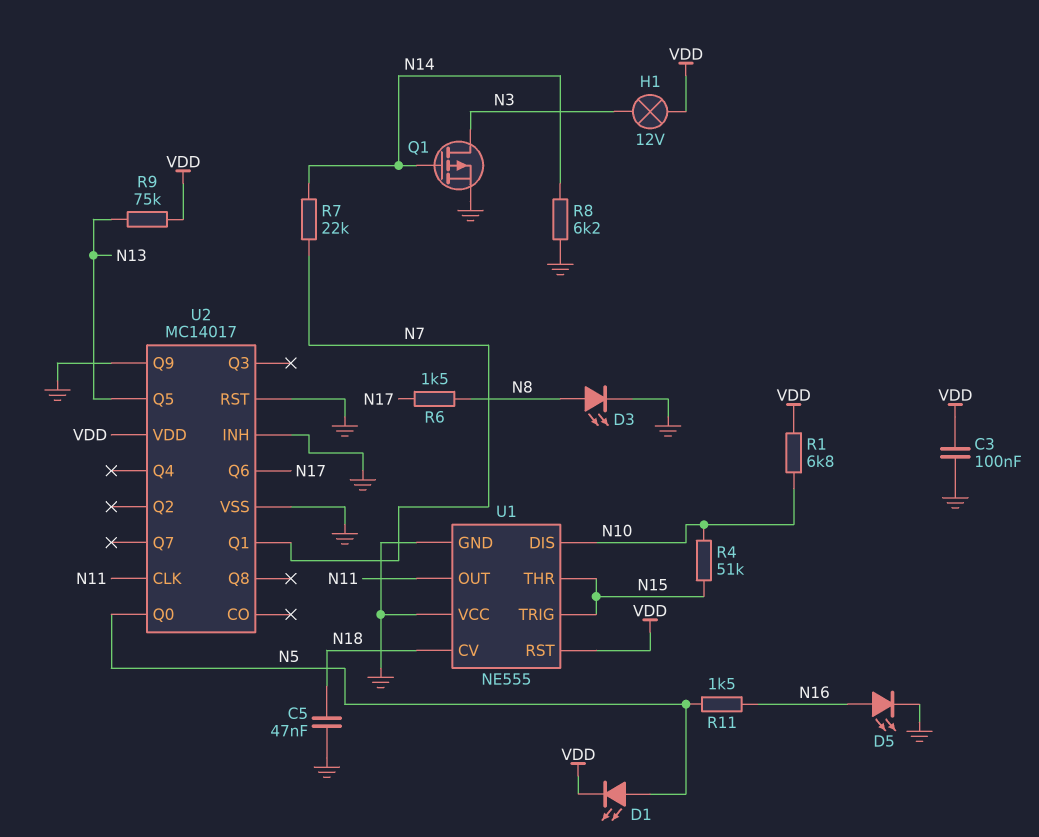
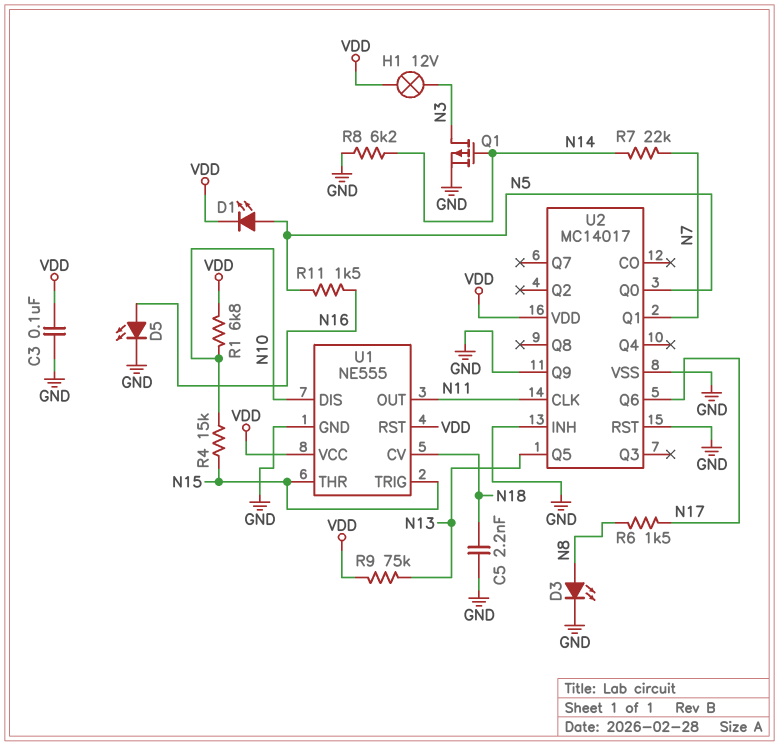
C5: 47nF (GND, N18) -> 2.2nF (GND, N18)
R4: 51k (N10, N15) -> 15k (N10, N15)
U1 pin VCC: GND -> VDD

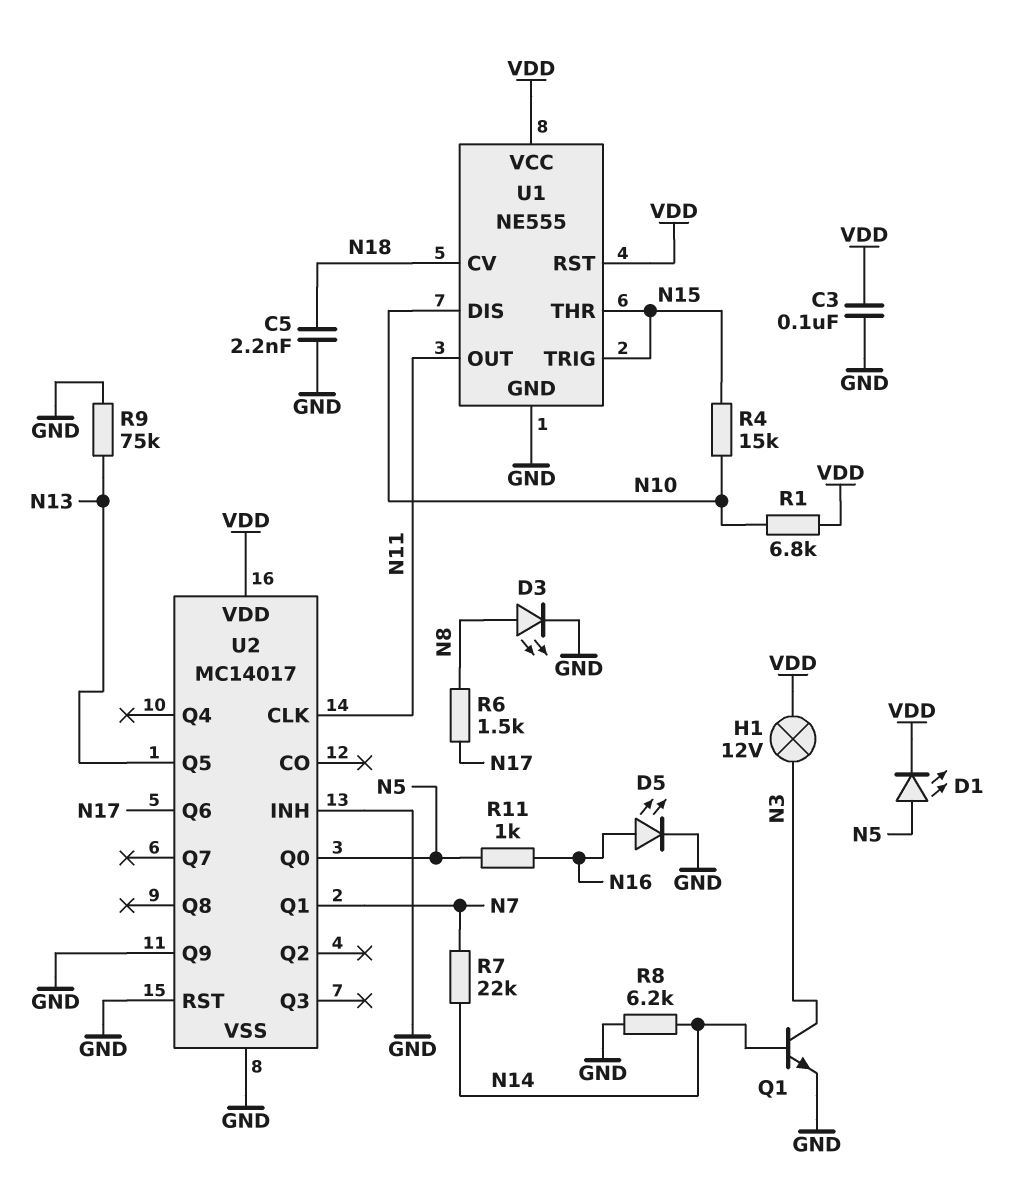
Q1: PMOS (G N14, D N3, S GND) -> NPN (B N14, C N3, E GND)
R9: 75k (N13, VDD) -> 75k (GND, N13)
R11: 1.5k (N5, N16) -> 1k (N5, N16)

